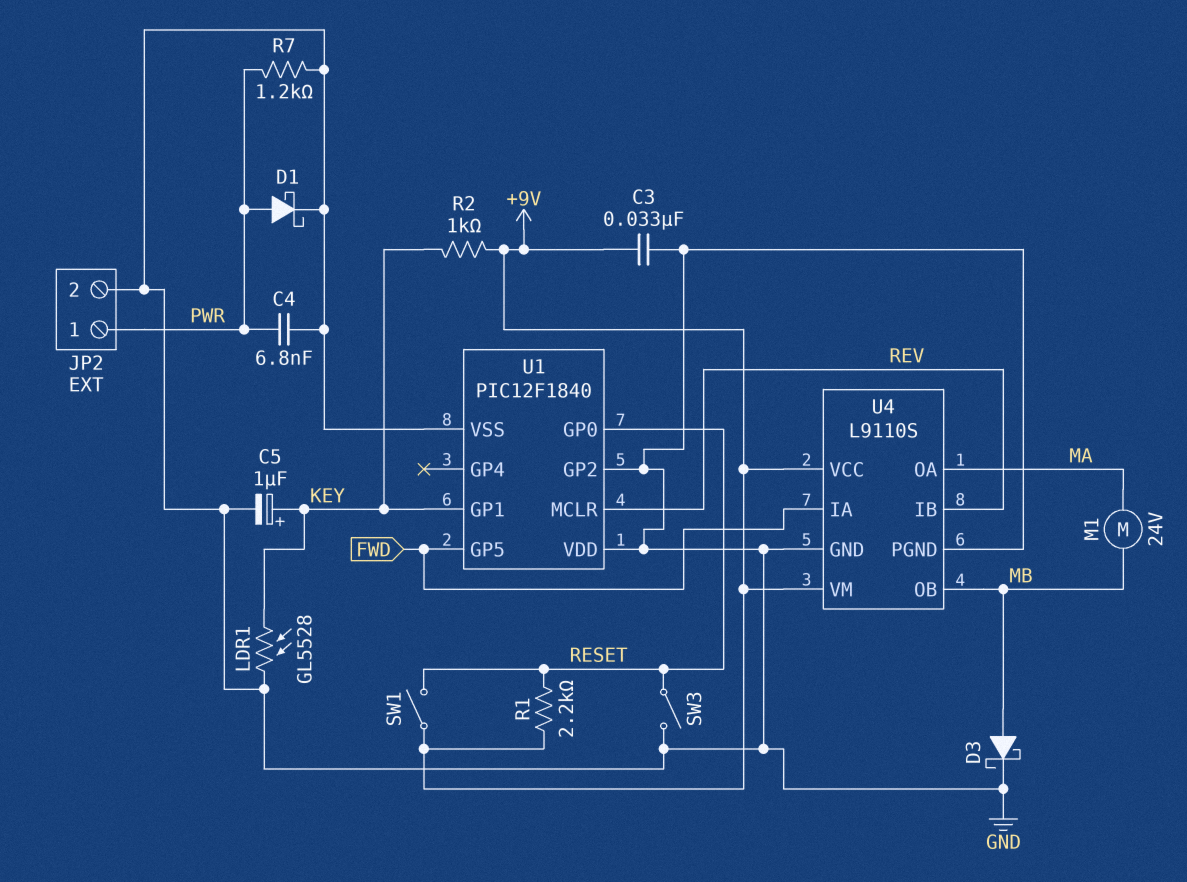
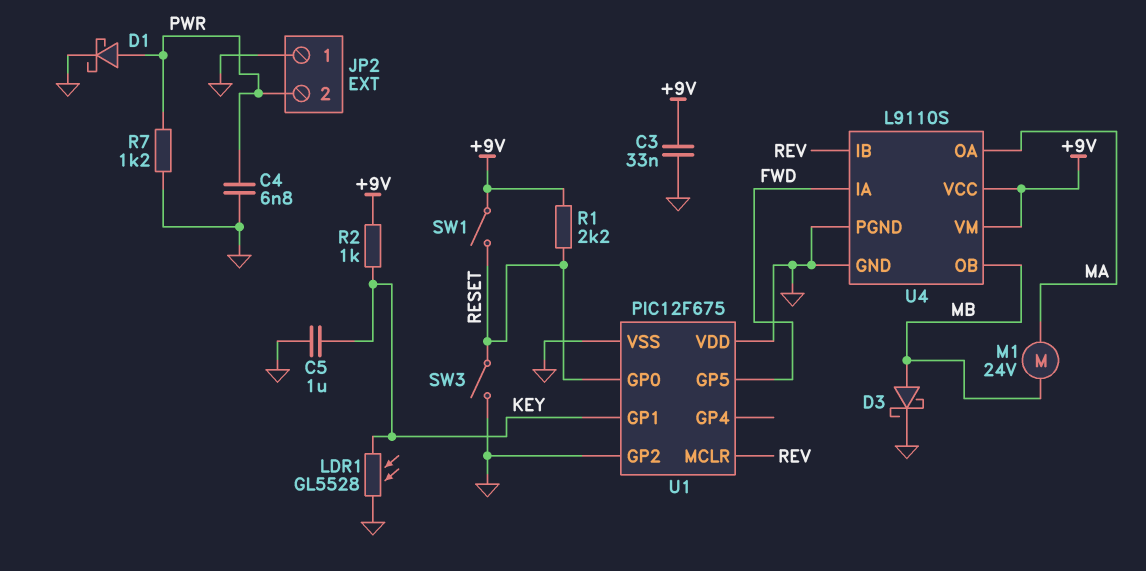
C5: 1uF (plus KEY, minus GND) -> 1uF (GND, KEY)
JP2 pin 1: PWR -> GND
JP2 pin 2: GND -> PWR
U1: PIC12F1840 -> PIC12F675

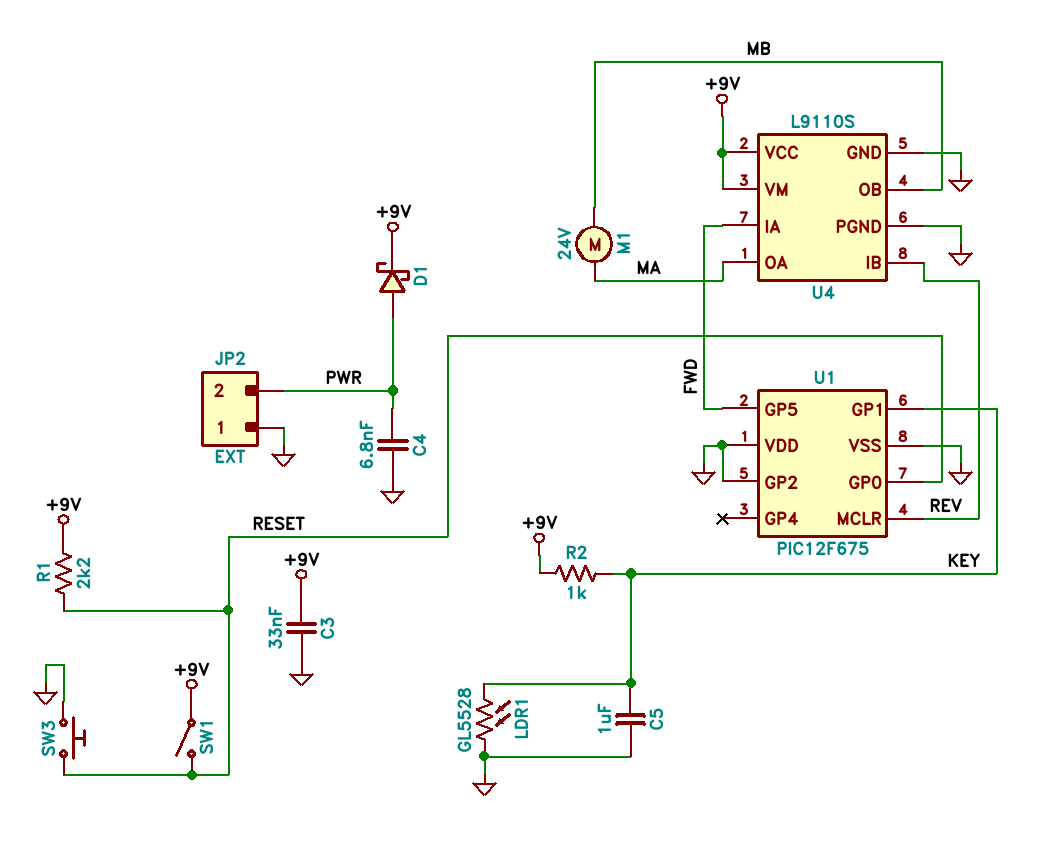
D1: schottky (A PWR, K GND) -> schottky (A PWR, K +9V)
D3: schottky (A MB, K GND) -> none
R7: 1.2k (GND, PWR) -> none
SW3: switch (GND, RESET) -> button (GND, RESET)

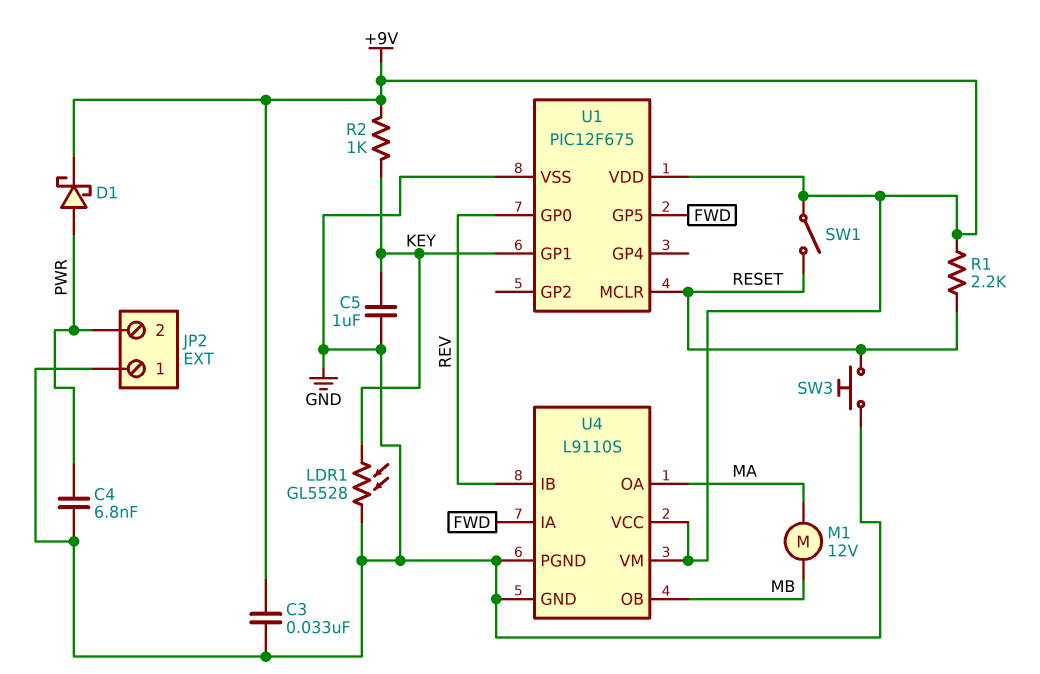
M1: motor 24V (MA, MB) -> motor 12V (MA, MB)
U1 pin GP0: RESET -> REV
U1 pin GP2: GND -> none
U1 pin MCLR: REV -> RESET
U1 pin VDD: GND -> +9V

